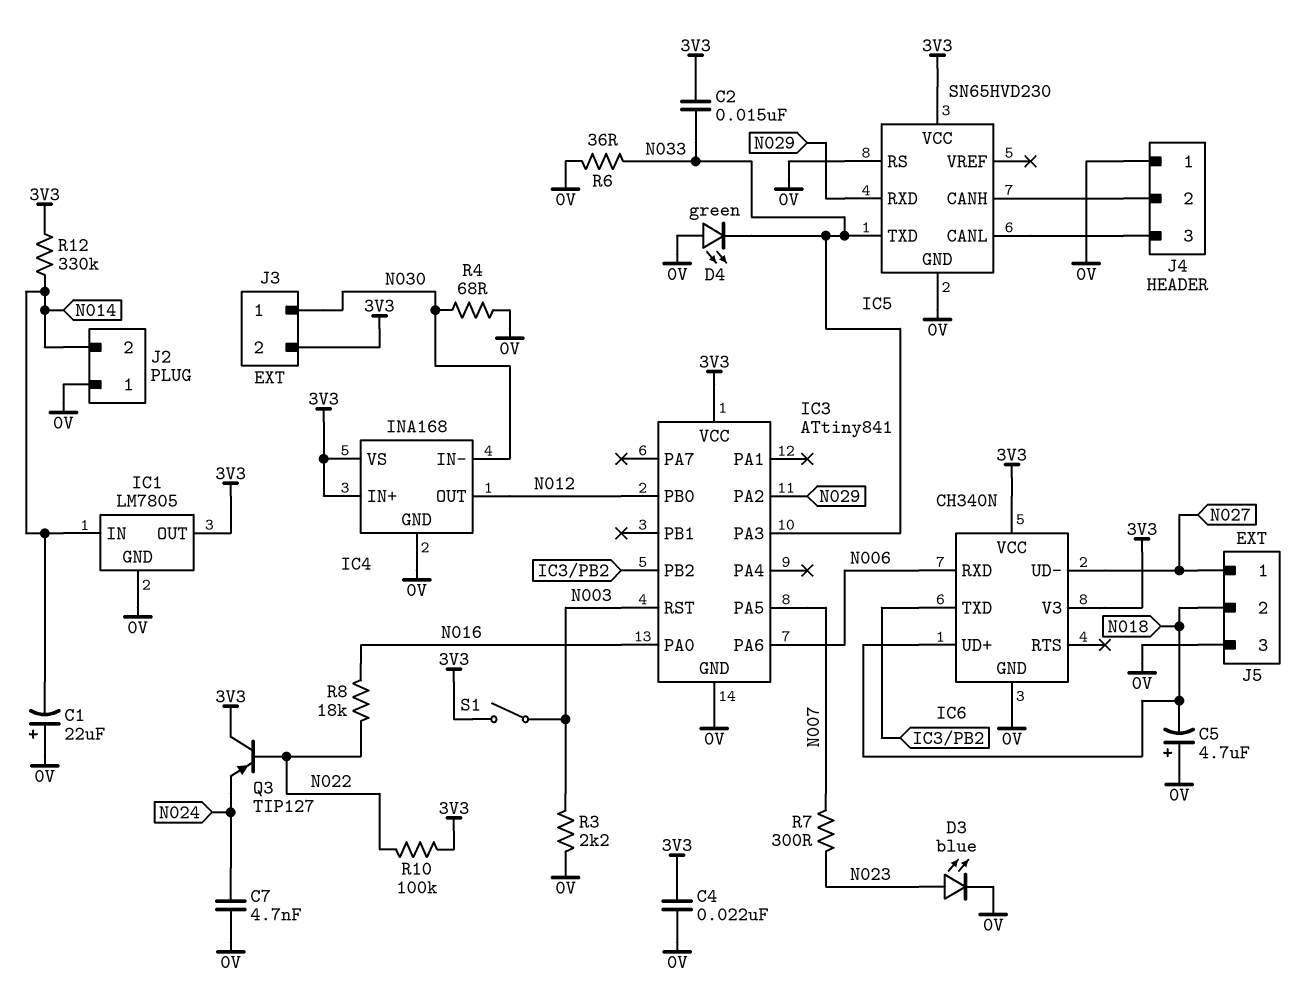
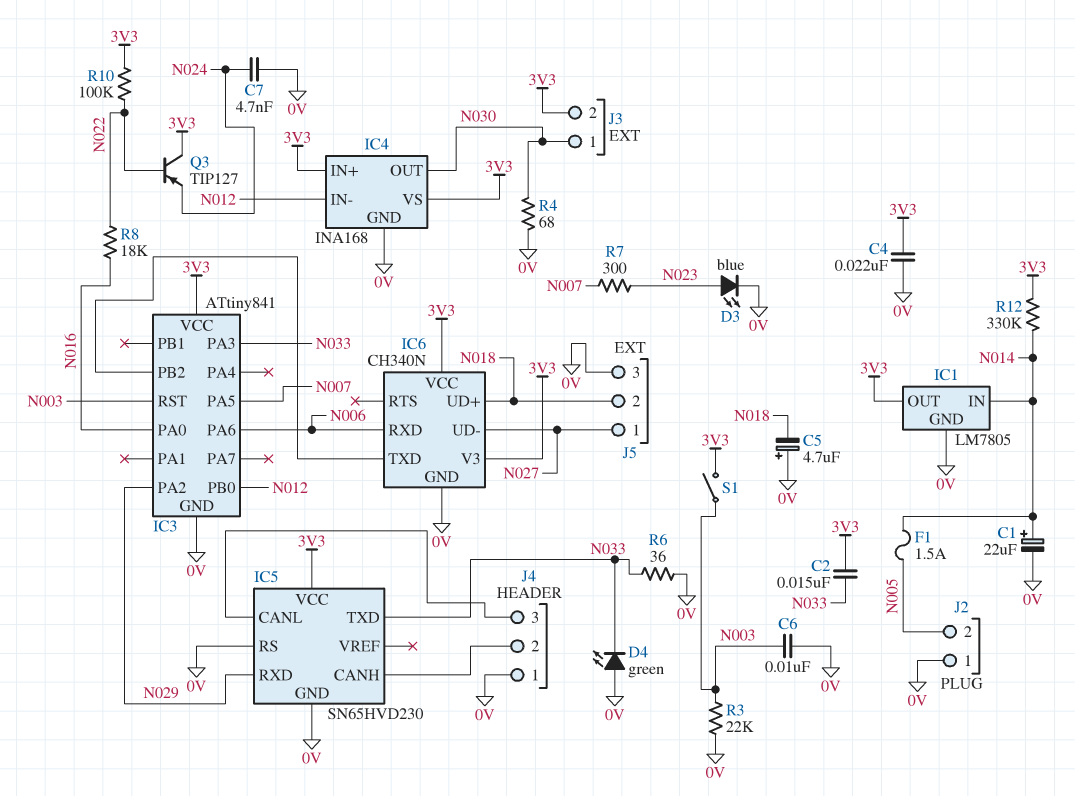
C1: 22uF (plus 0V, minus N014) -> 22uF (plus N014, minus 0V)
C6: none -> 10nF (0V, N003)
F1: none -> 1.5A (N005, N014)
IC4 pin IN-: N030 -> N012
IC4 pin OUT: N012 -> N030
J2 pin 2: N014 -> N005
R3: 2.2k (0V, N003) -> 22k (0V, N003)

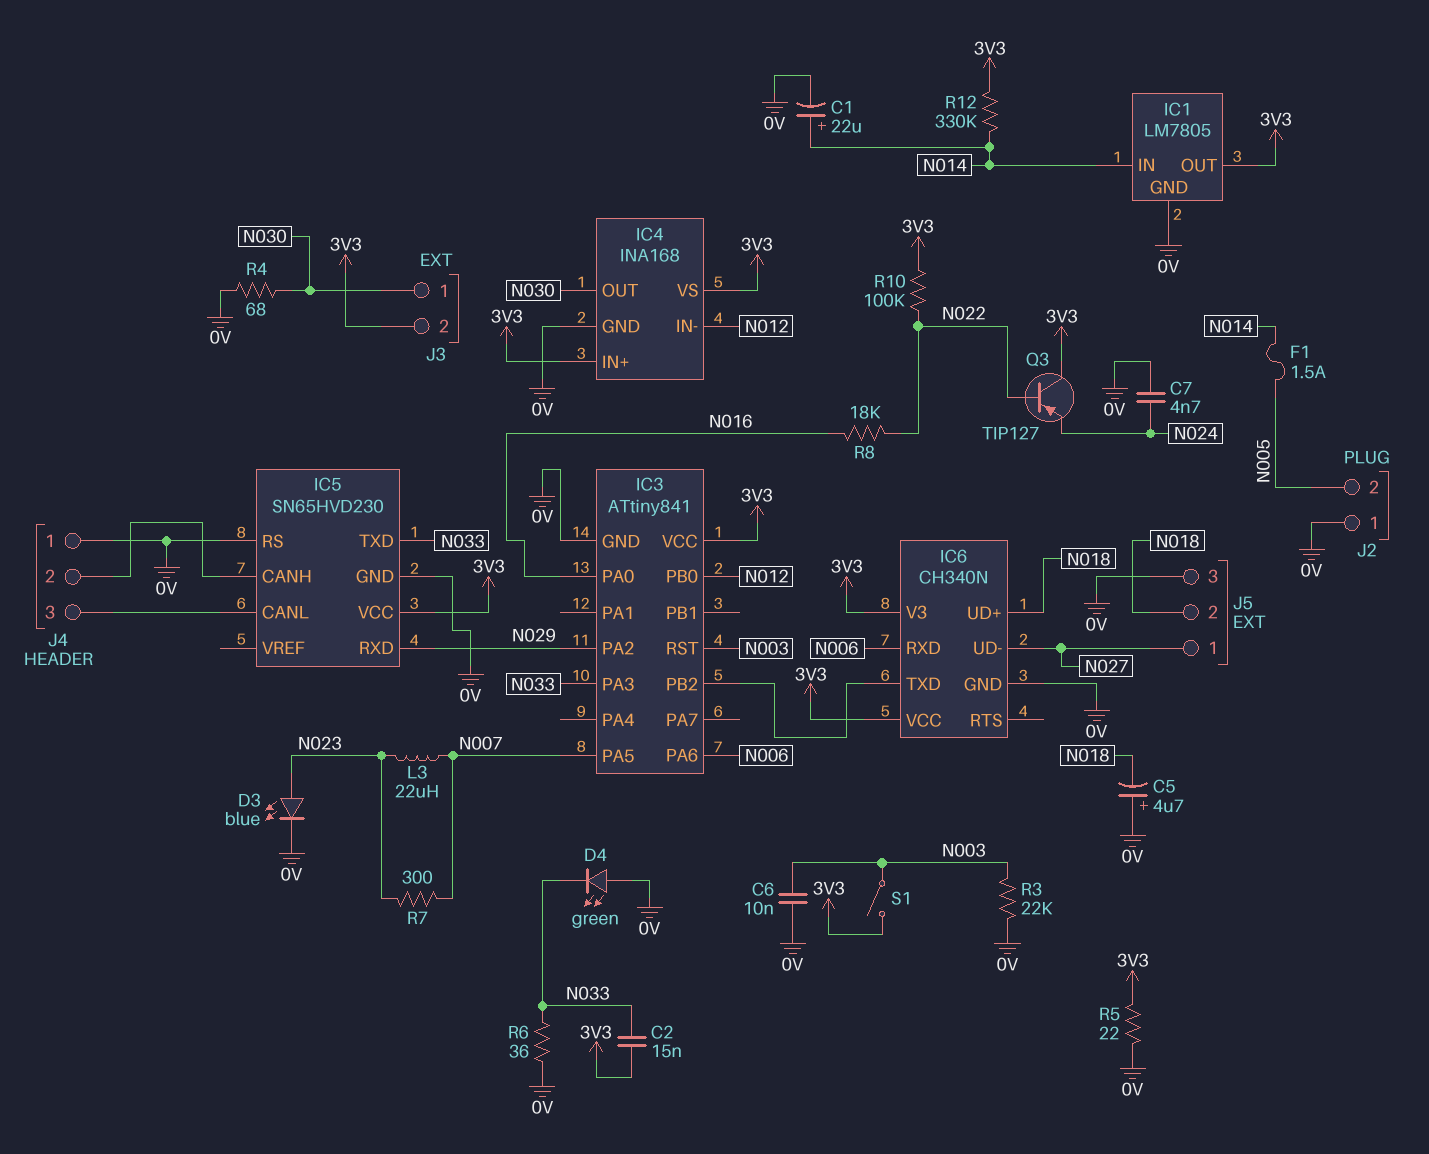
C4: 22nF (0V, 3V3) -> none
L3: none -> 22uH (N007, N023)
R5: none -> 22 (0V, 3V3)

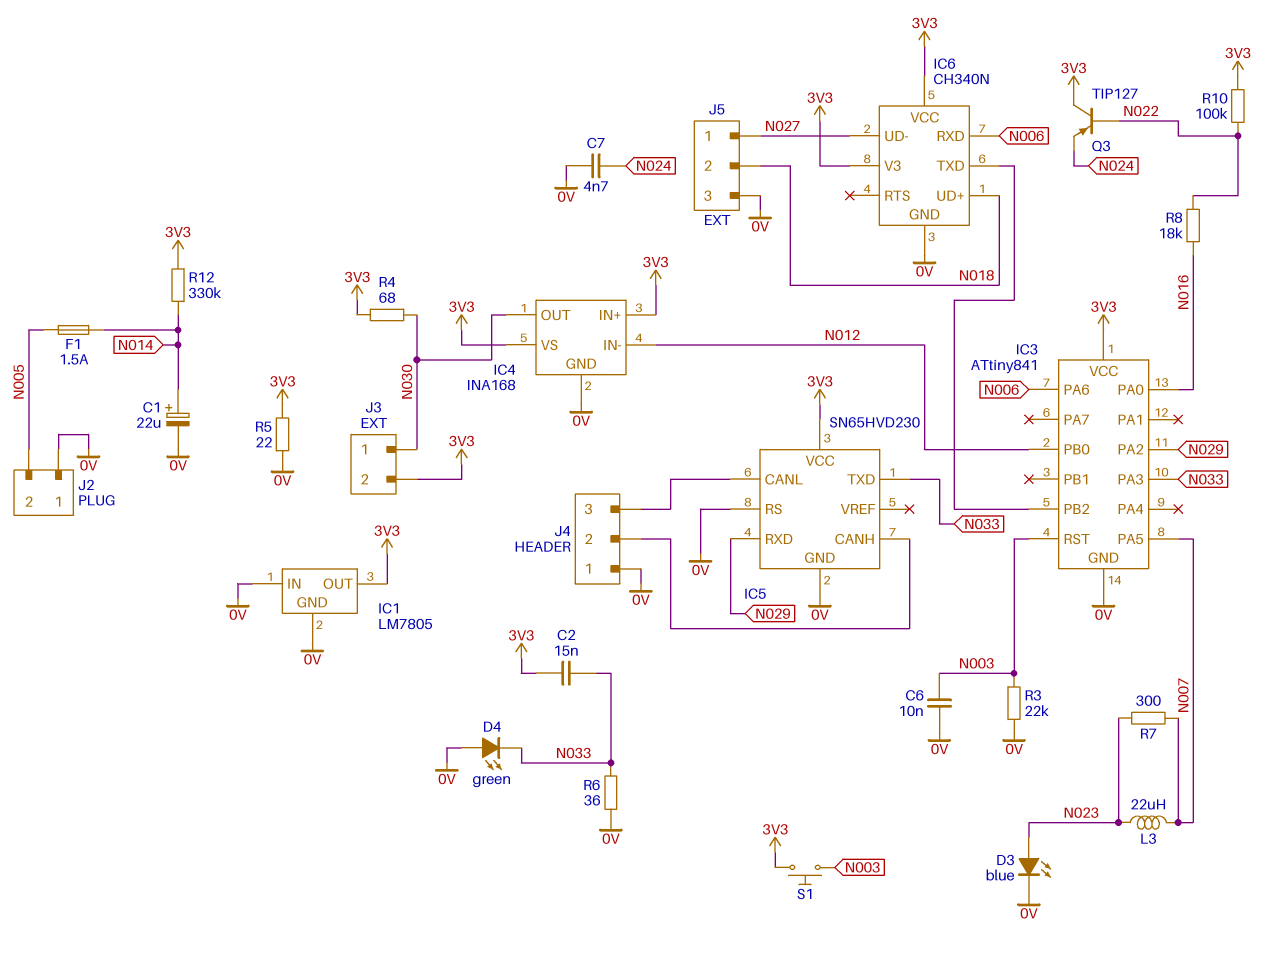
C5: 4.7uF (plus 0V, minus N018) -> none
IC1 pin IN: N014 -> 0V
R4: 68 (0V, N030) -> 68 (3V3, N030)
S1: switch (3V3, N003) -> button (3V3, N003)

